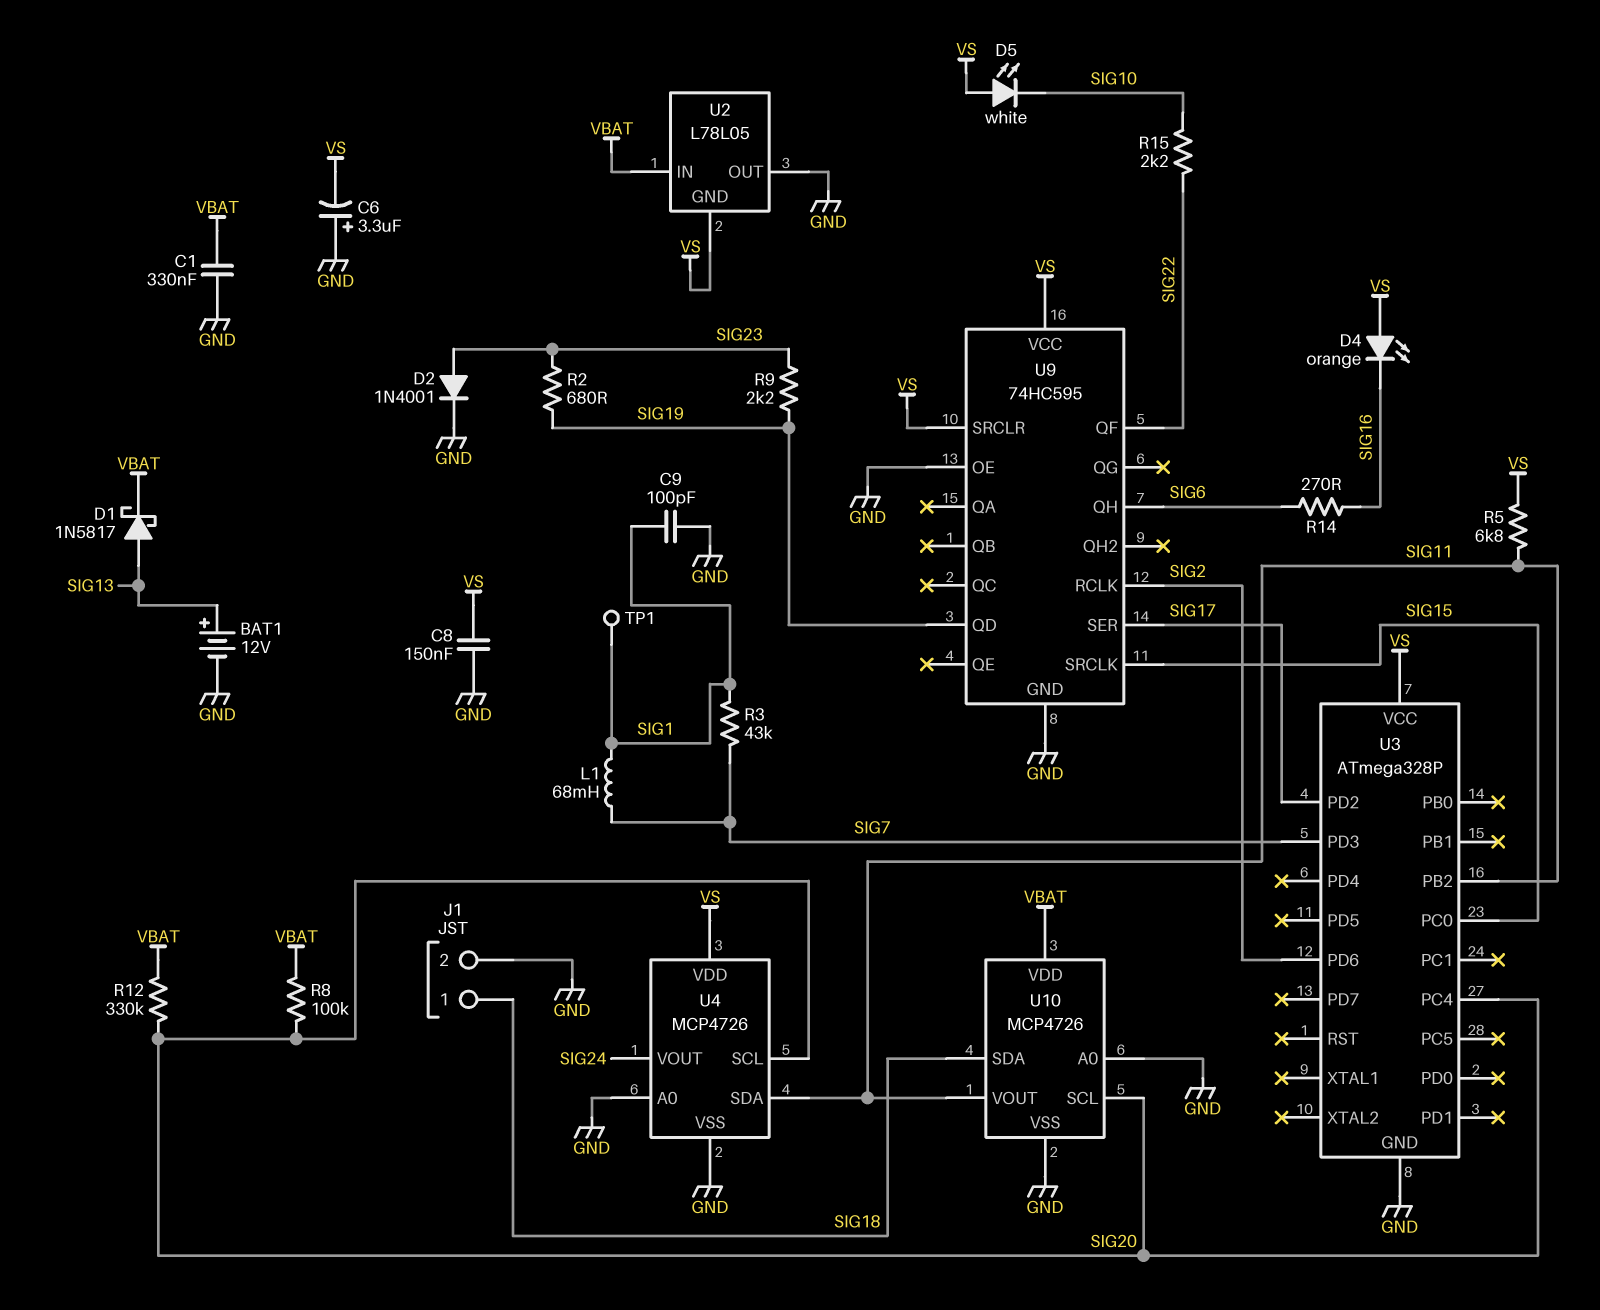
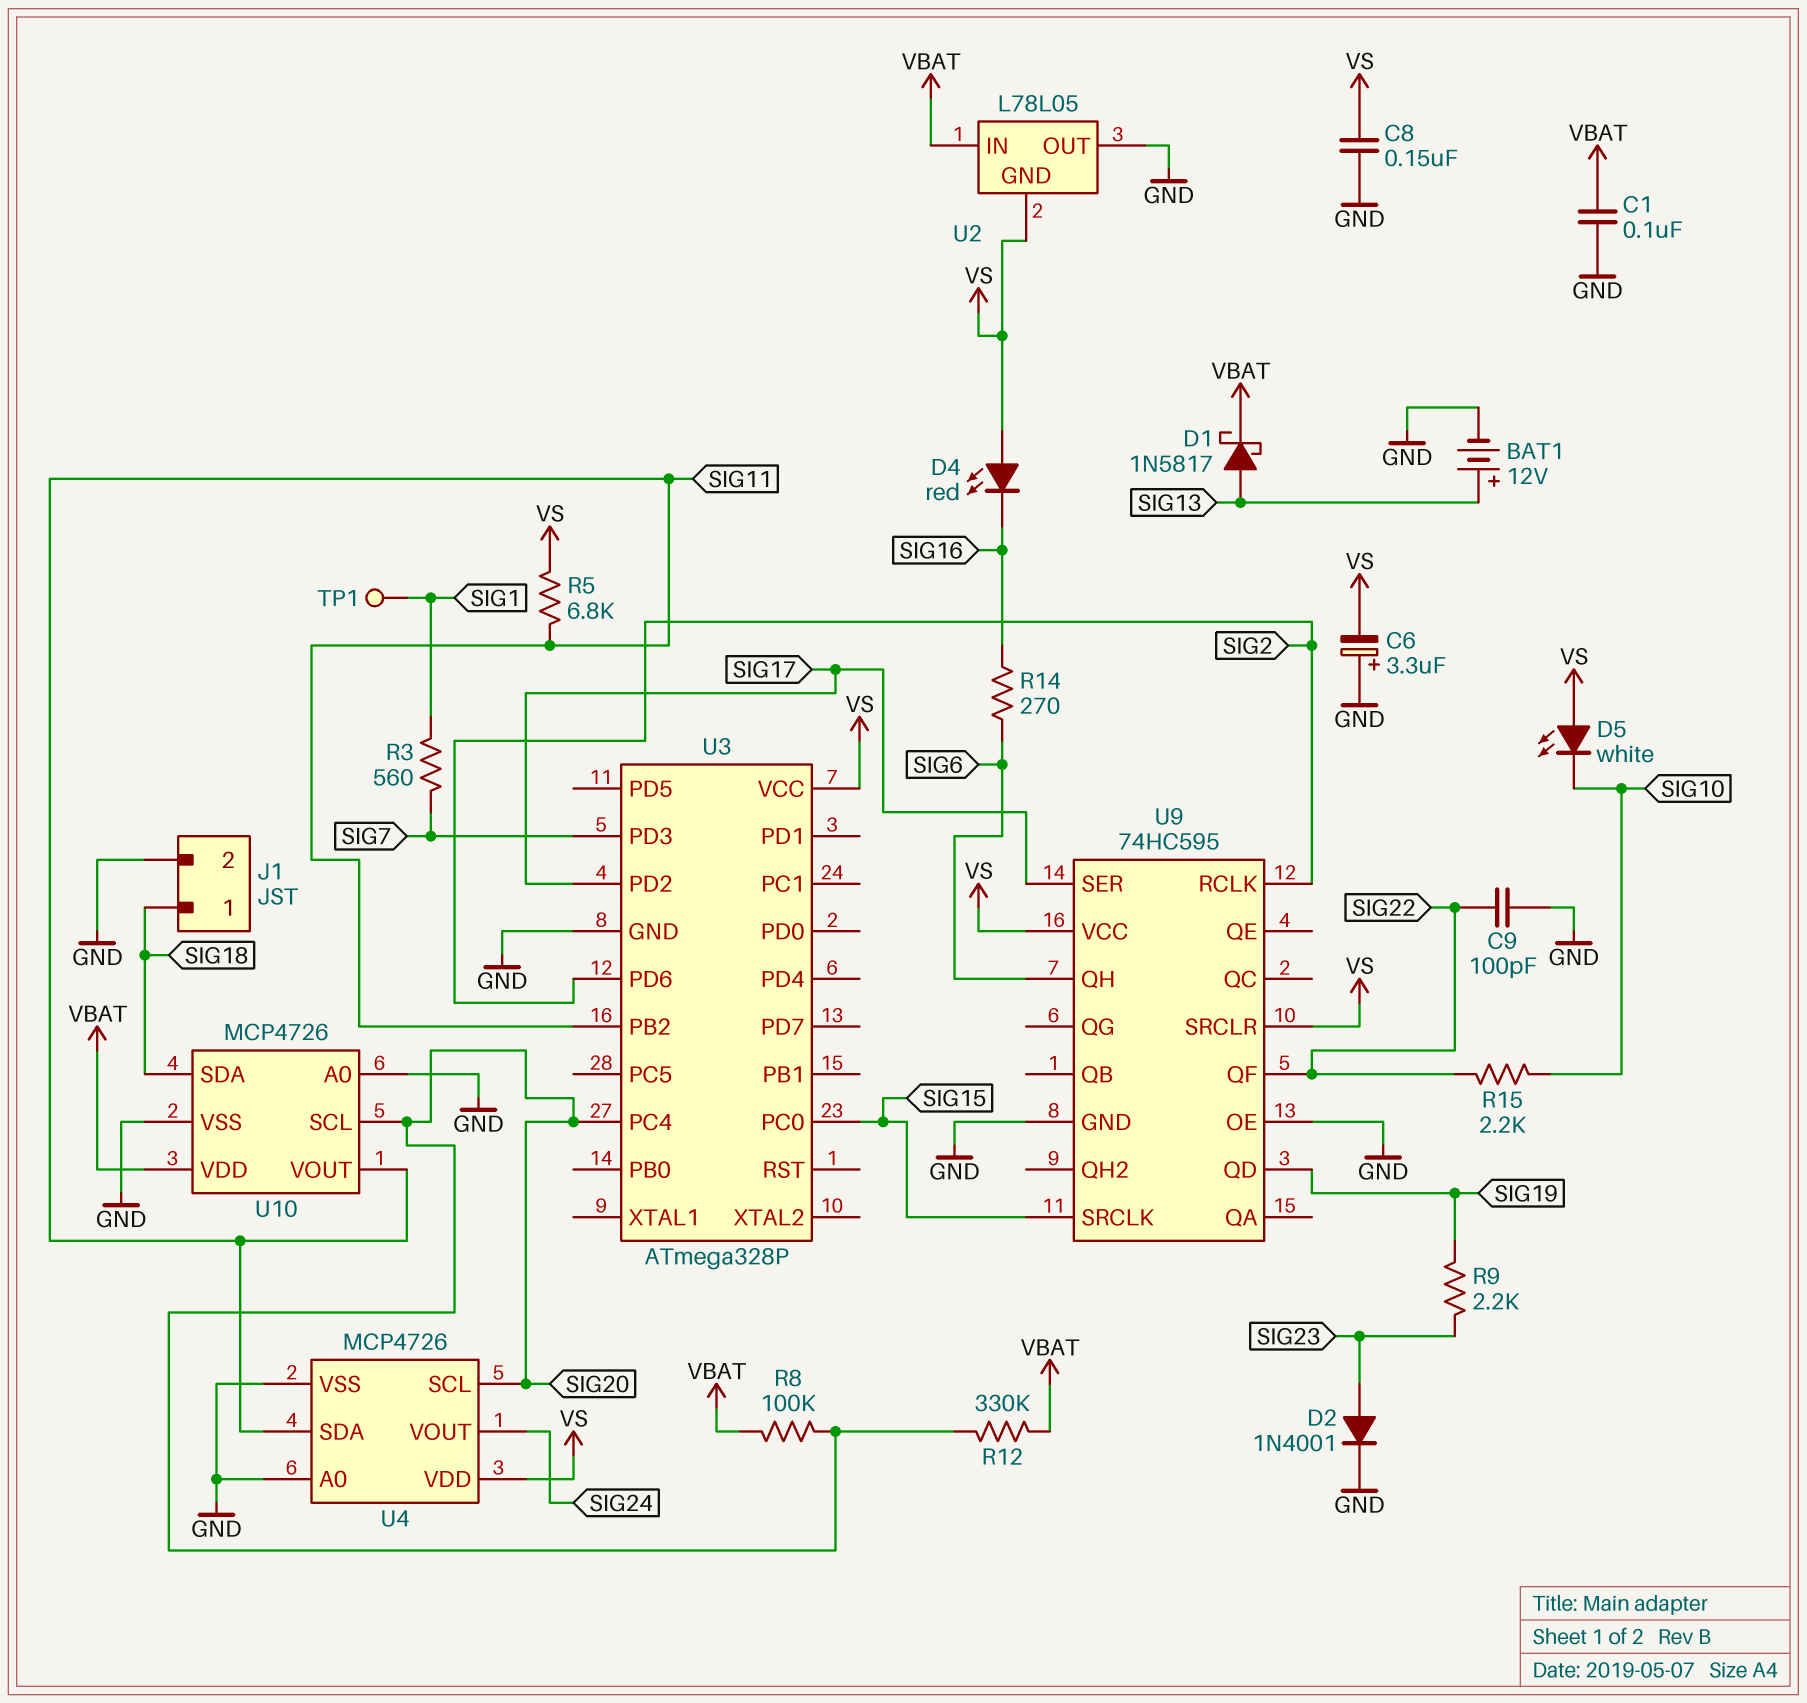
C1: 330nF (GND, VBAT) -> 100nF (GND, VBAT)
C9: 100pF (GND, SIG1) -> 100pF (GND, SIG22)
D4: LED orange (A VS, K SIG16) -> LED red (A VS, K SIG16)
L1: 68mH (SIG1, SIG7) -> none
R2: 680 (SIG19, SIG23) -> none
R3: 43k (SIG1, SIG7) -> 560 (SIG1, SIG7)

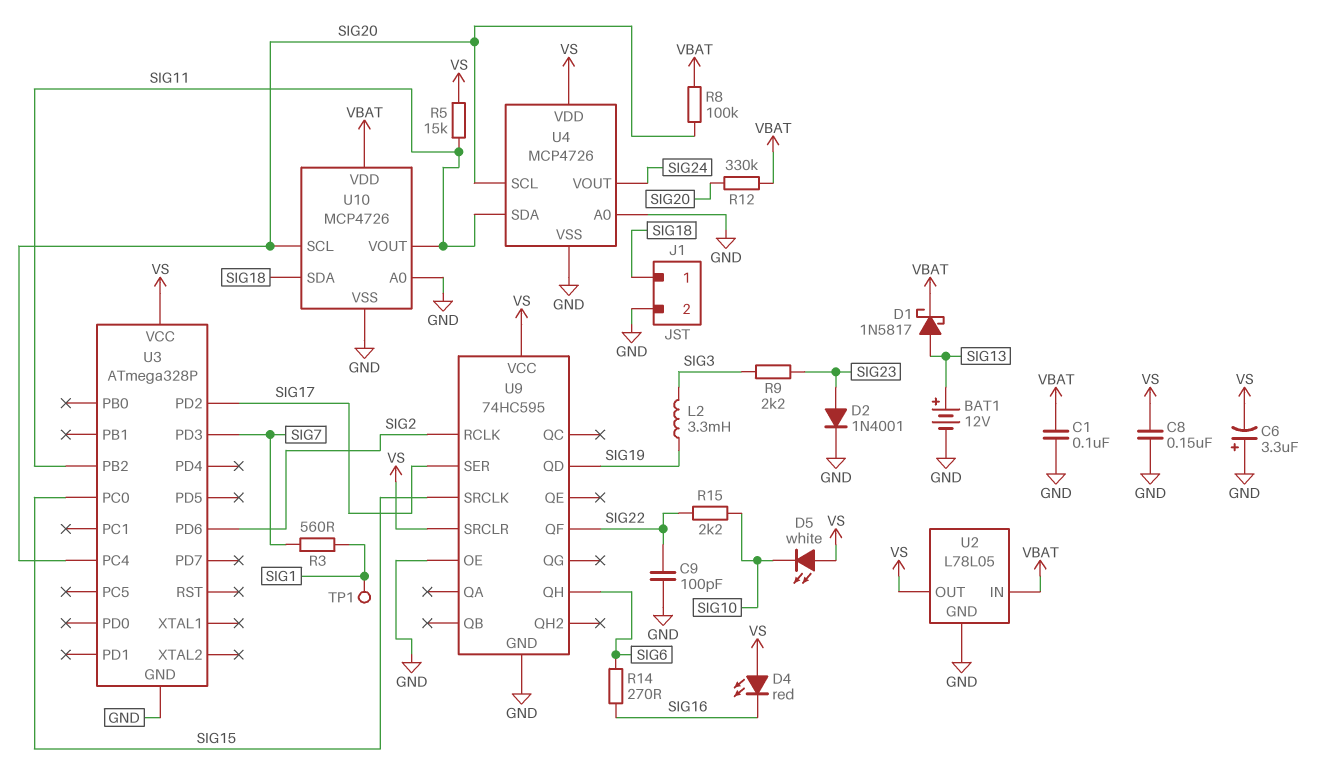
L2: none -> 3.3mH (SIG3, SIG19)
R5: 6.8k (SIG11, VS) -> 15k (SIG11, VS)
R9: 2.2k (SIG19, SIG23) -> 2.2k (SIG3, SIG23)
U2 pin GND: VS -> GND
U2 pin OUT: GND -> VS

